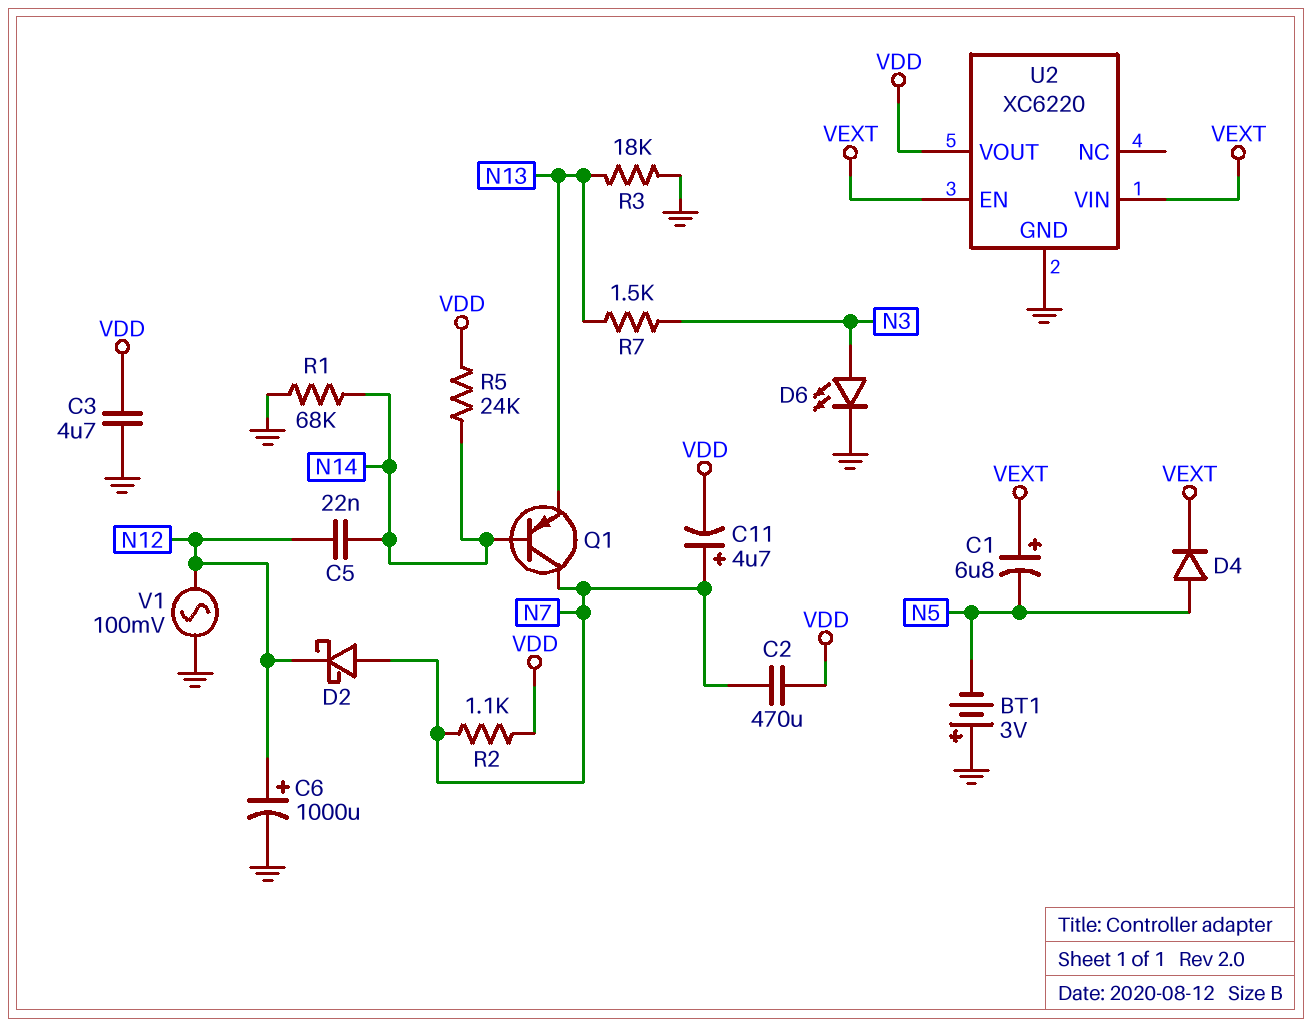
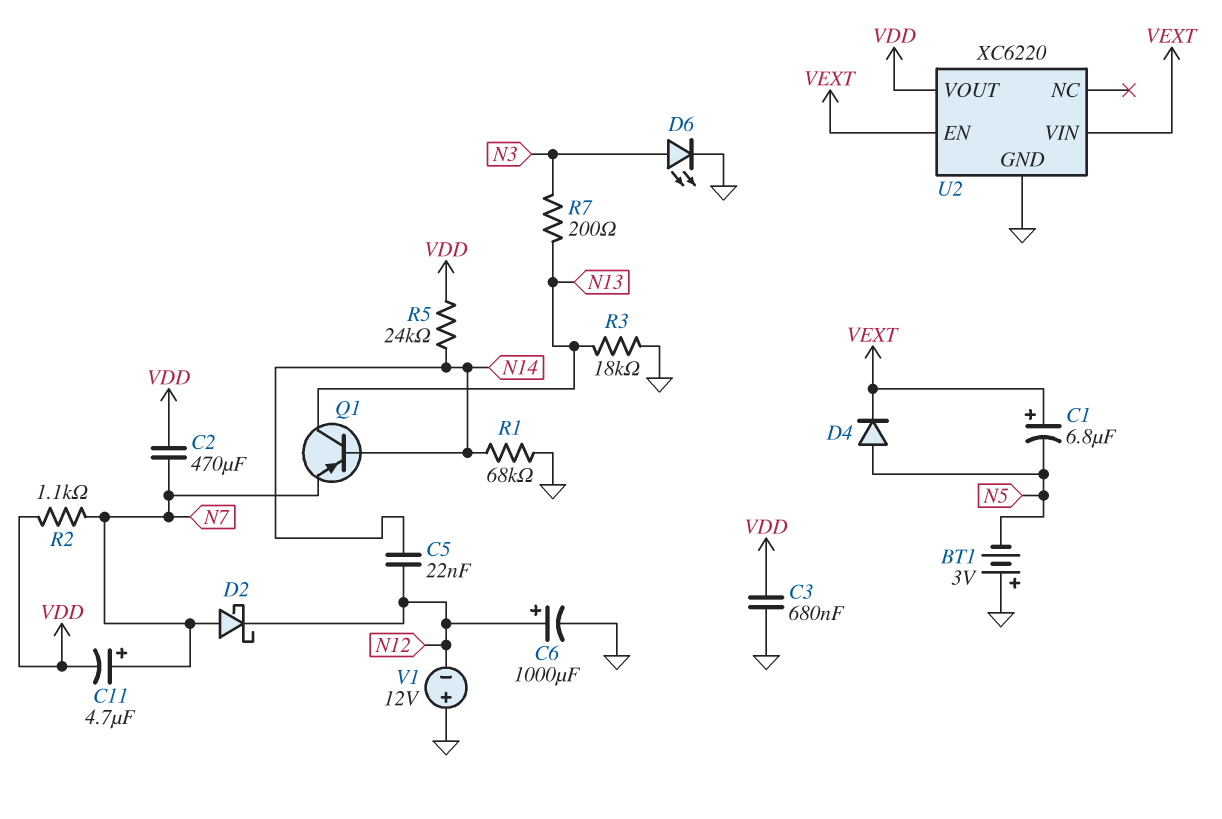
C3: 4.7uF (GND, VDD) -> 680nF (GND, VDD)
Q1: PNP (B N14, C N7, E N13) -> PNP (B N14, C N13, E N7)
R7: 1.5k (N3, N13) -> 200 (N3, N13)
V1: AC 100mV (GND, N12) -> 12V (plus GND, minus N12)

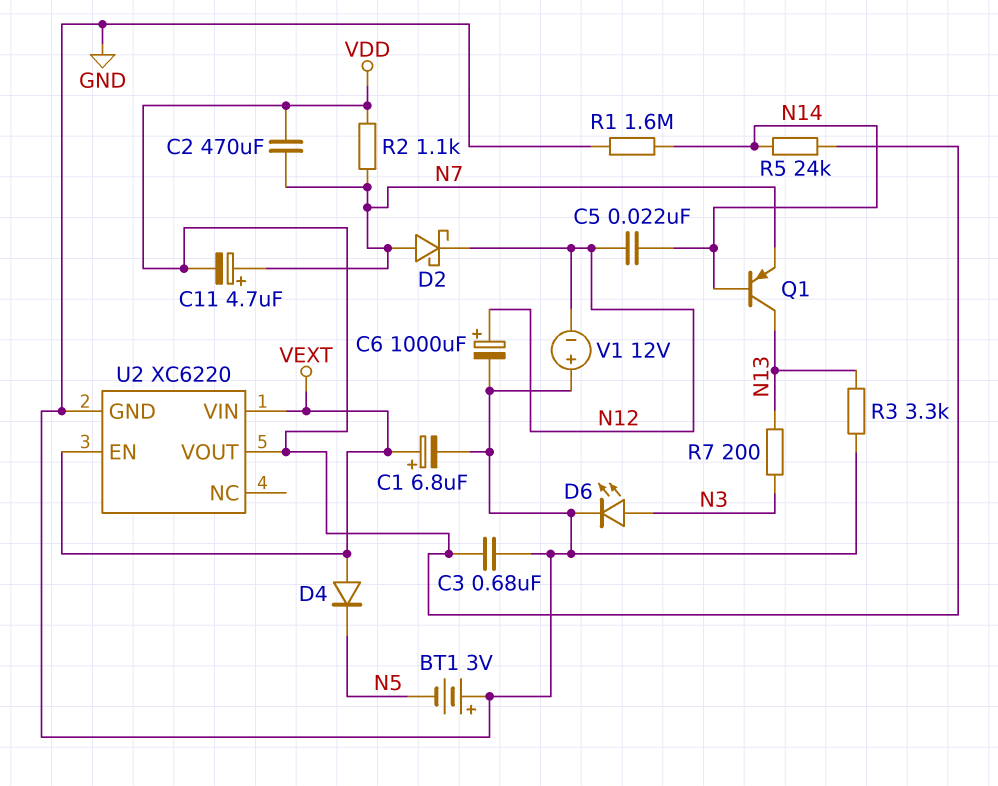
C1: 6.8uF (plus VEXT, minus N5) -> 6.8uF (plus VEXT, minus GND)
D4: diode (A N5, K VEXT) -> diode (A VEXT, K N5)
R1: 68k (GND, N14) -> 1.6M (GND, N14)
R3: 18k (GND, N13) -> 3.3k (GND, N13)

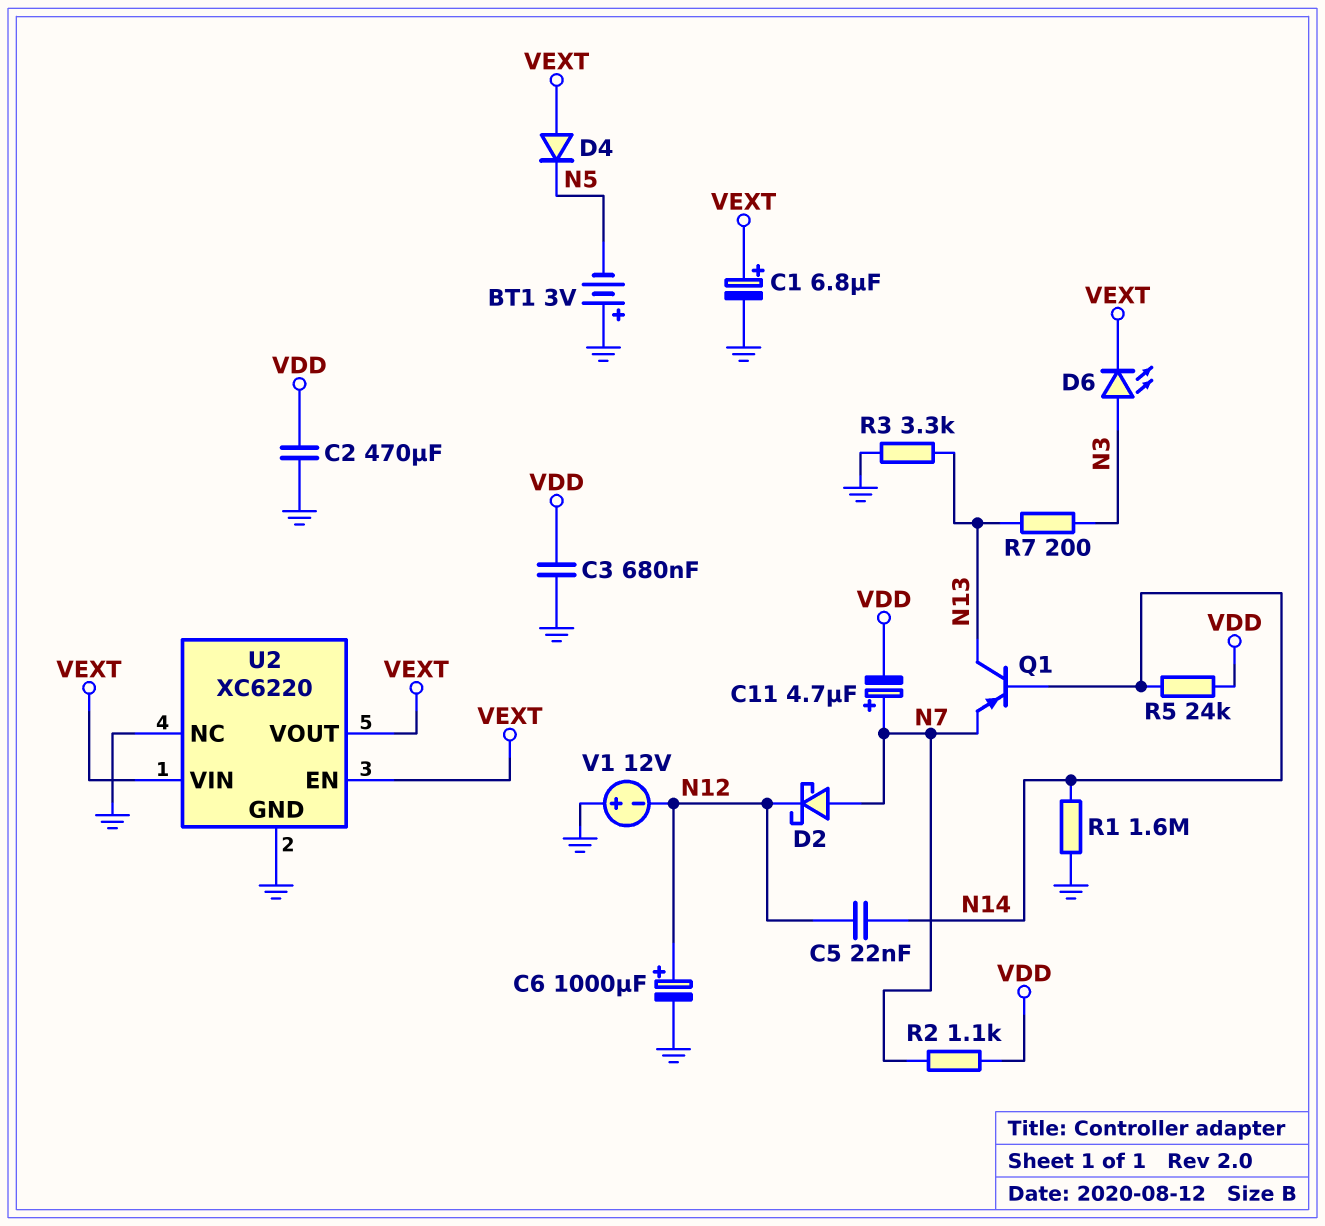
C2: 470uF (N7, VDD) -> 470uF (GND, VDD)
D6: LED (A N3, K GND) -> LED (A N3, K VEXT)
U2 pin NC: none -> GND
U2 pin VOUT: VDD -> VEXT

